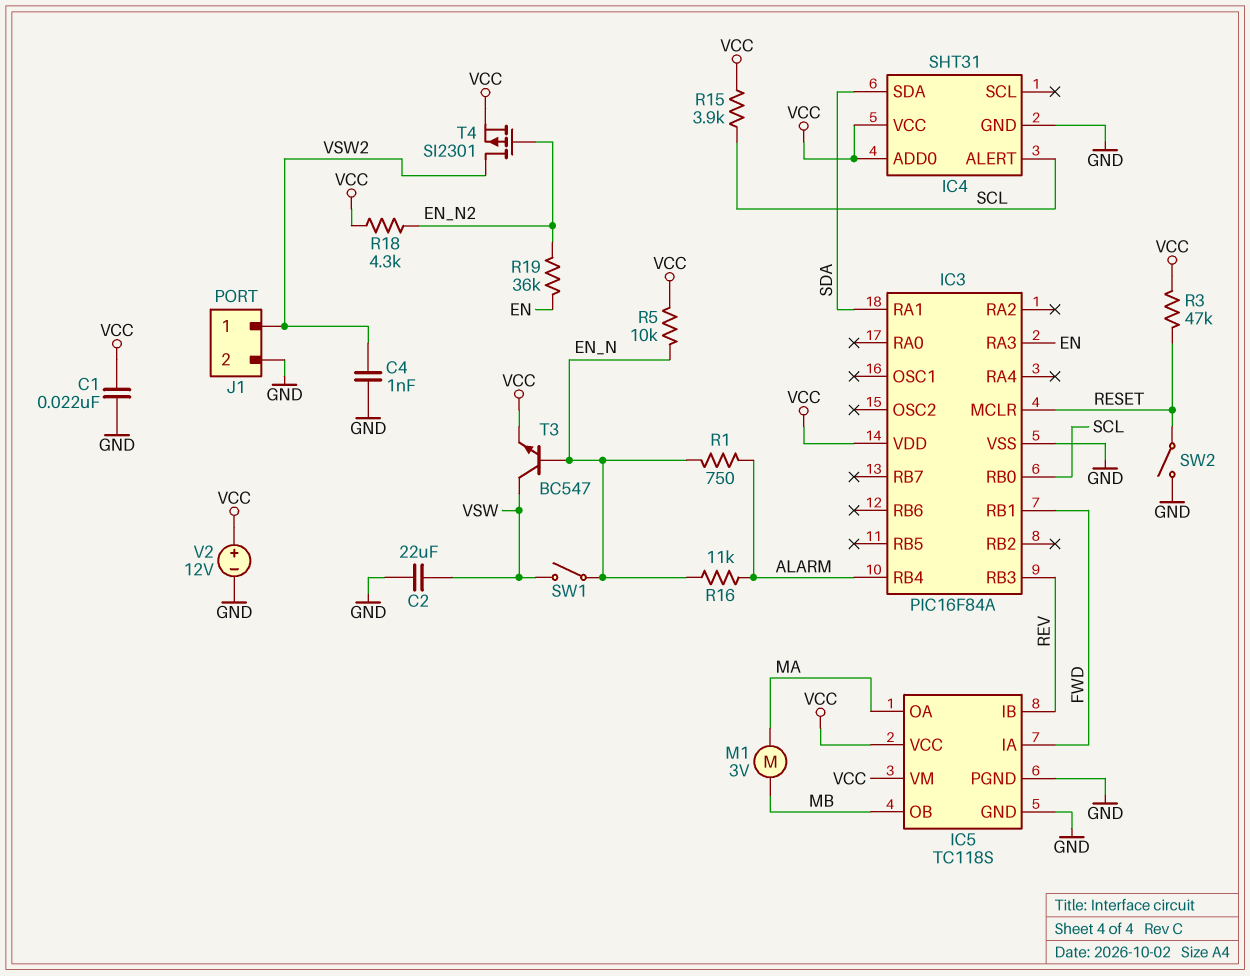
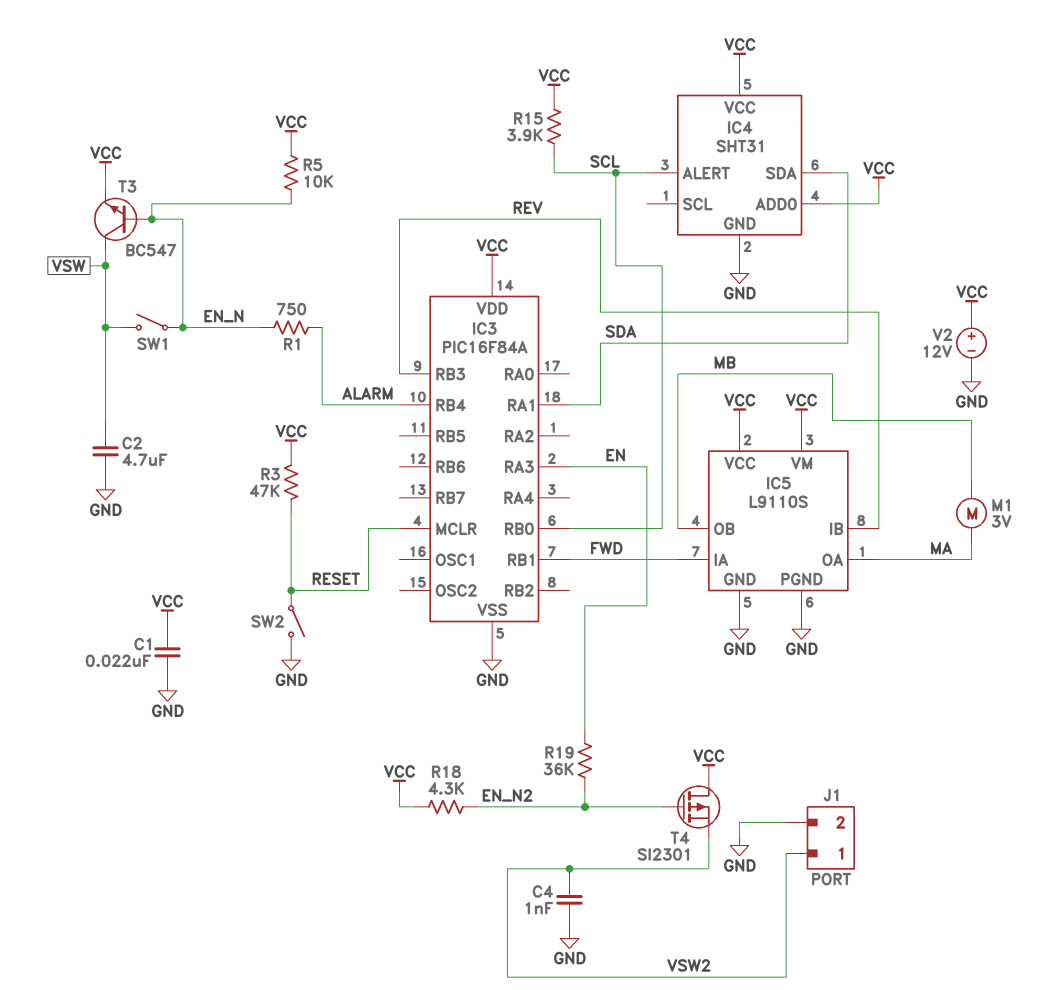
C2: 22uF (GND, VSW) -> 4.7uF (GND, VSW)
IC5: TC118S -> L9110S
R16: 11k (ALARM, EN_N) -> none
T4: PMOS SI2301 (G EN_N2, D VSW2, S VCC) -> PMOS SI2301 (G EN_N2, D VCC, S VSW2)

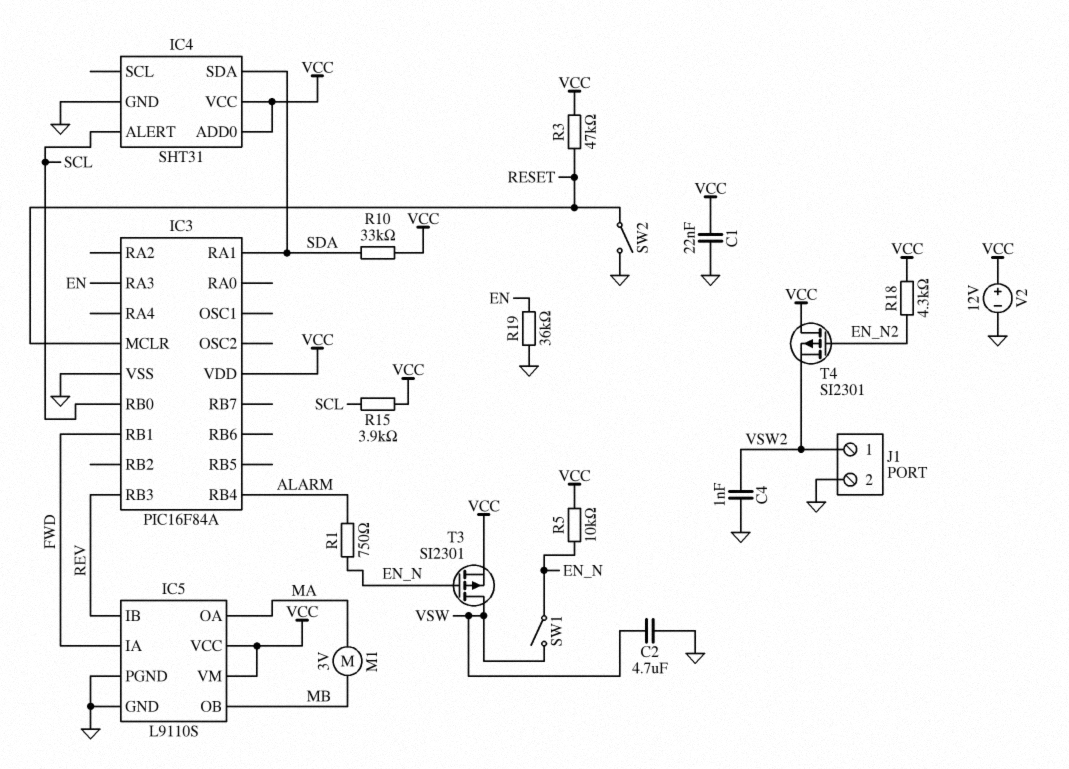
R10: none -> 33k (SDA, VCC)
R19: 36k (EN, EN_N2) -> 36k (EN, GND)
T3: NPN BC547 (B EN_N, C VSW, E VCC) -> PMOS SI2301 (G EN_N, D VSW, S VCC)

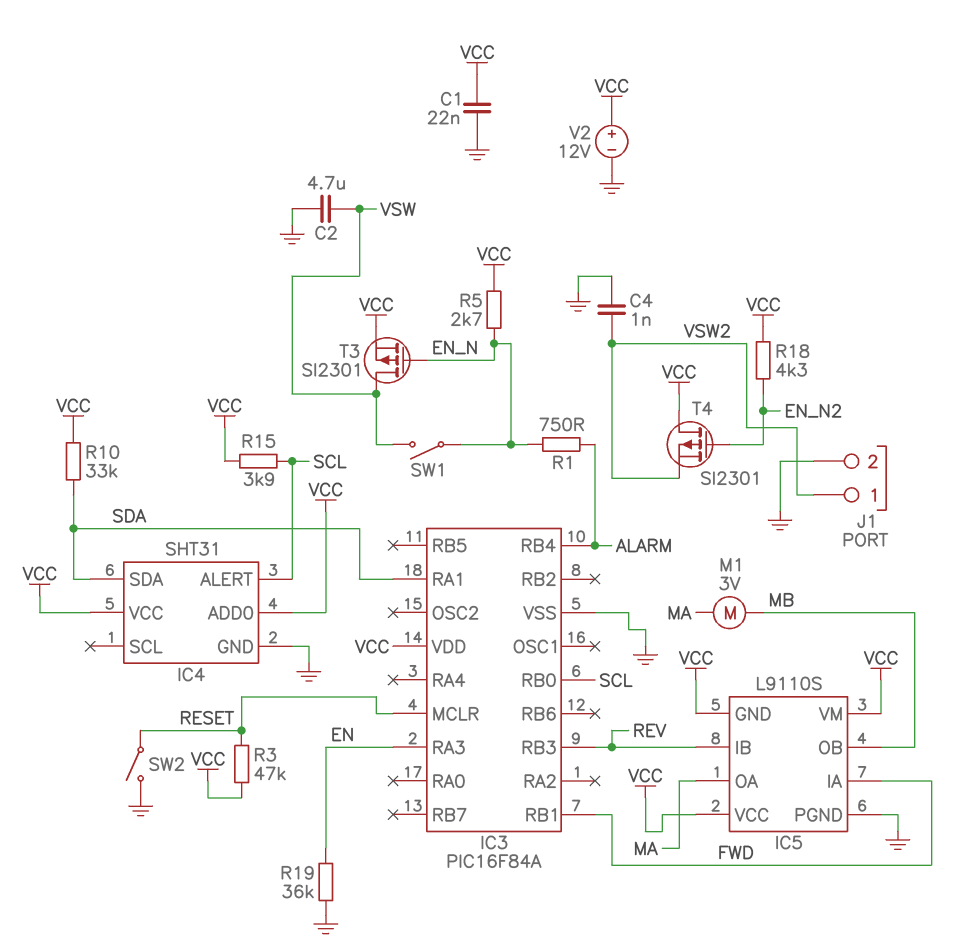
IC5 pin GND: GND -> VCC
R5: 10k (EN_N, VCC) -> 2.7k (EN_N, VCC)

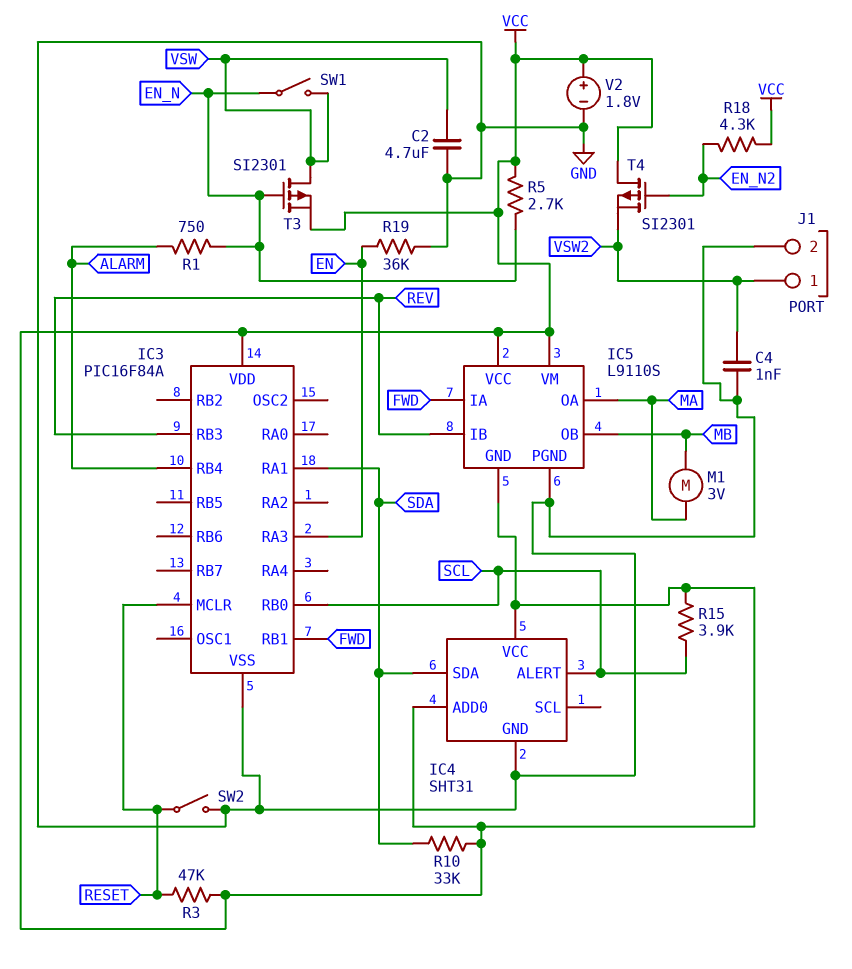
C1: 22nF (GND, VCC) -> none
V2: 12V (plus VCC, minus GND) -> 1.8V (plus VCC, minus GND)

